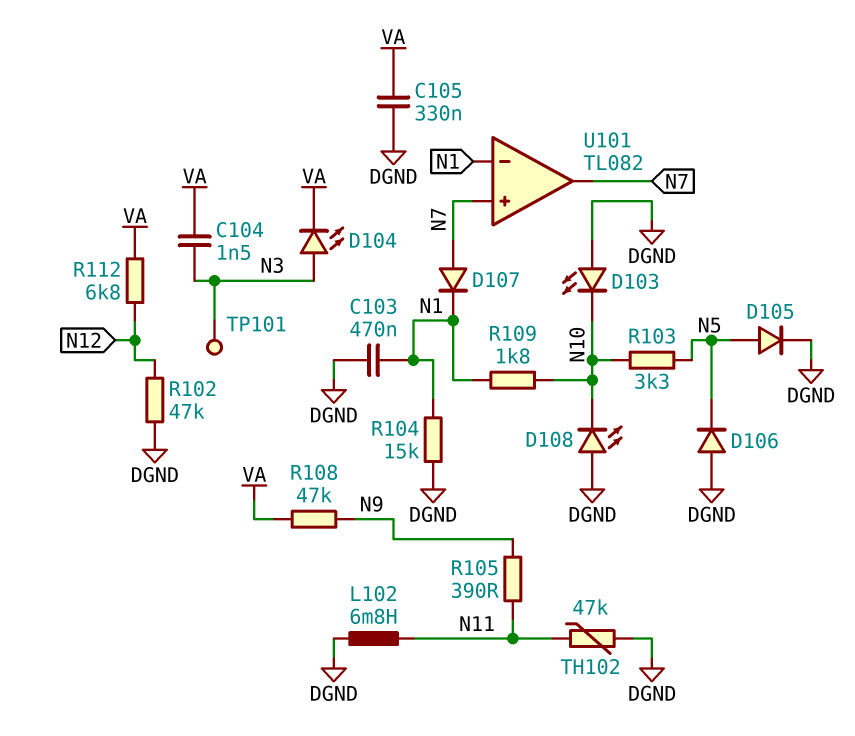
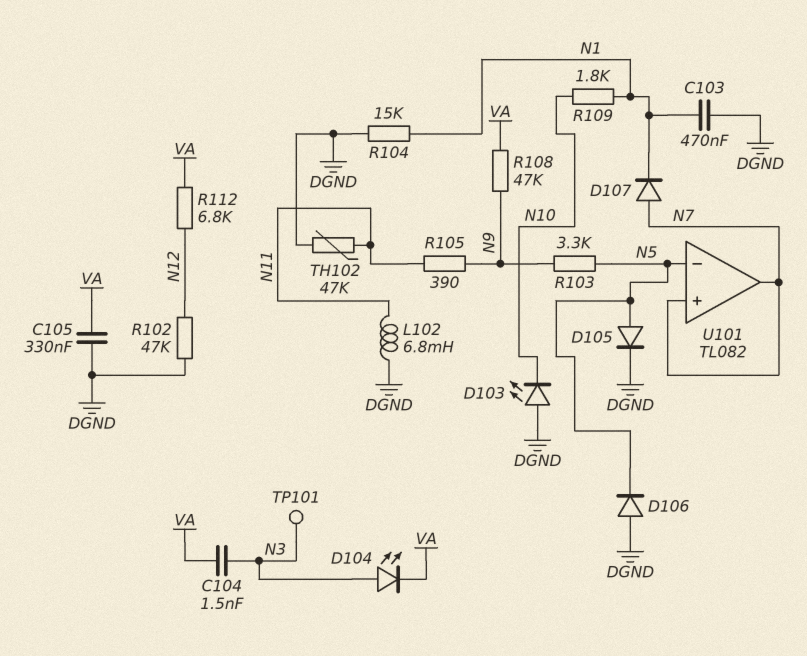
D108: LED (A DGND, K N10) -> none
R103: 3.3k (N5, N10) -> 3.3k (N5, N9)
U101 pin in-: N1 -> N5

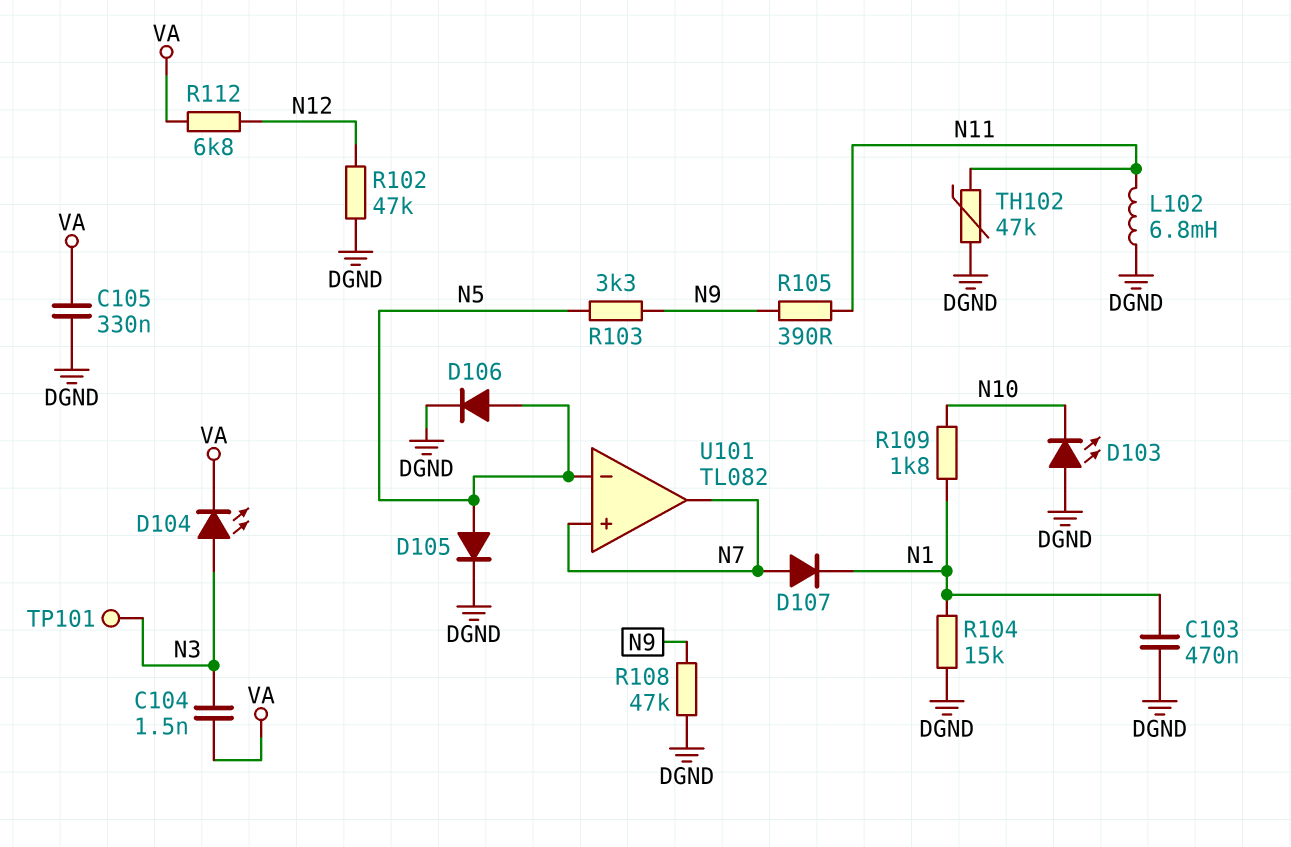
D106: diode (A DGND, K N5) -> diode (A N5, K DGND)
R108: 47k (N9, VA) -> 47k (DGND, N9)

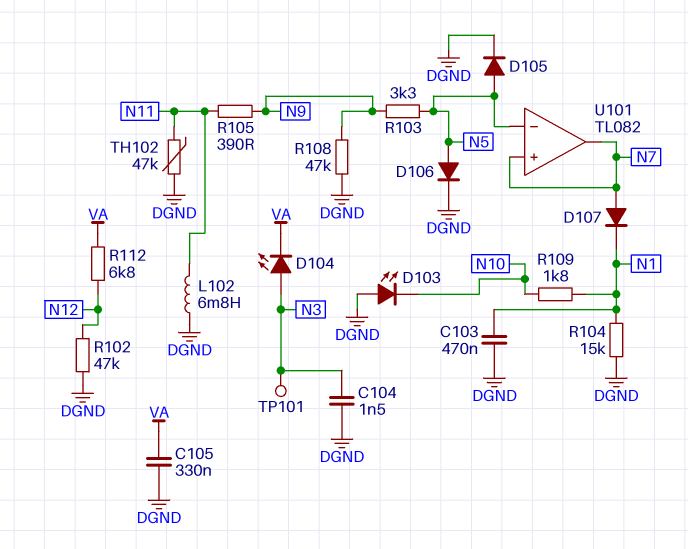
C104: 1.5nF (N3, VA) -> 1.5nF (DGND, N3)

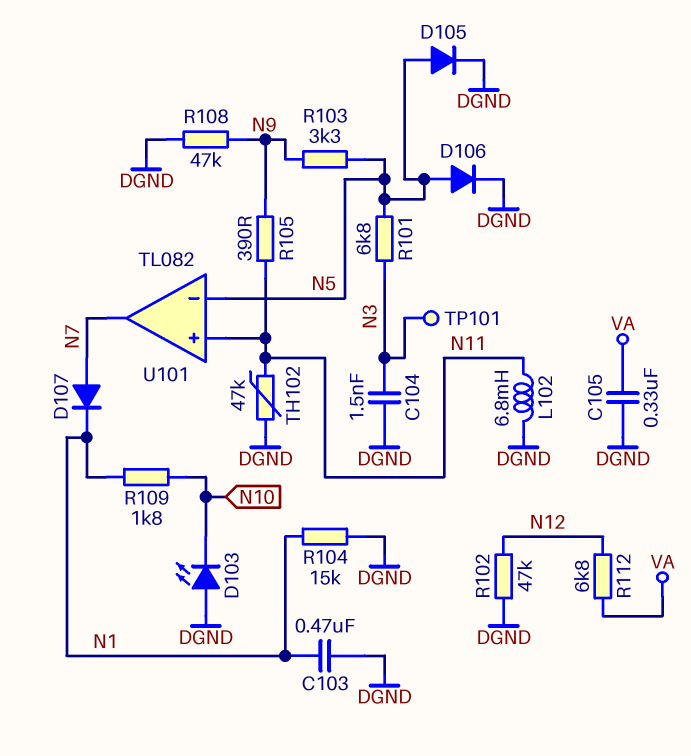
D104: LED (A N3, K VA) -> none
R101: none -> 6.8k (N3, N5)
U101 pin in+: N7 -> N11

